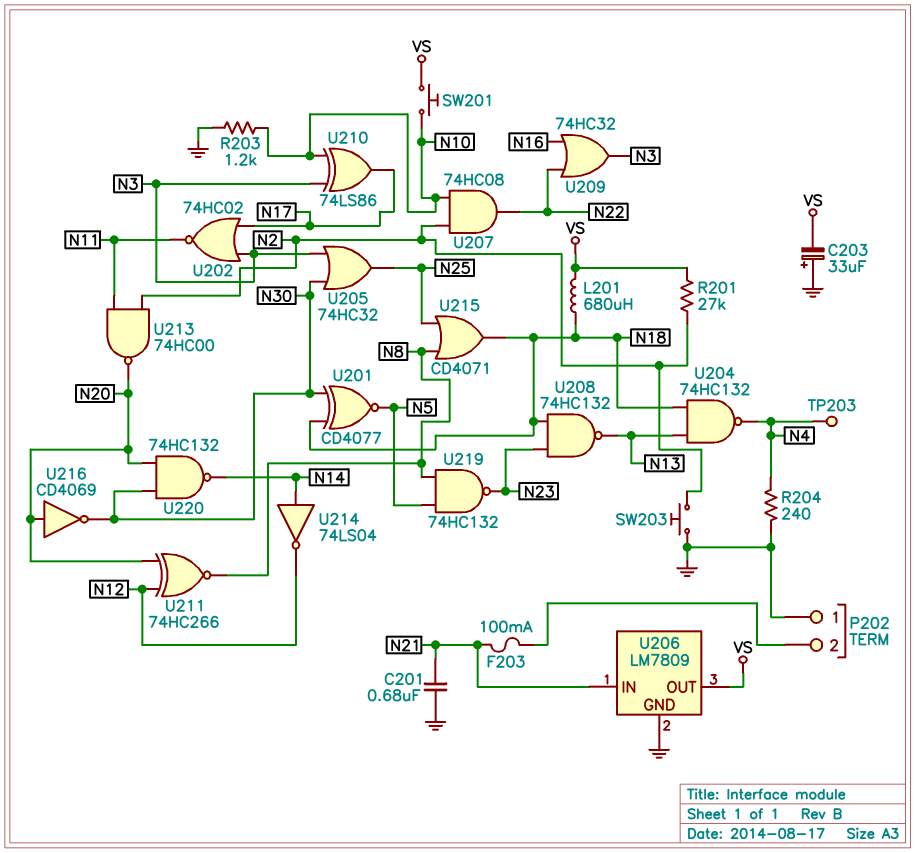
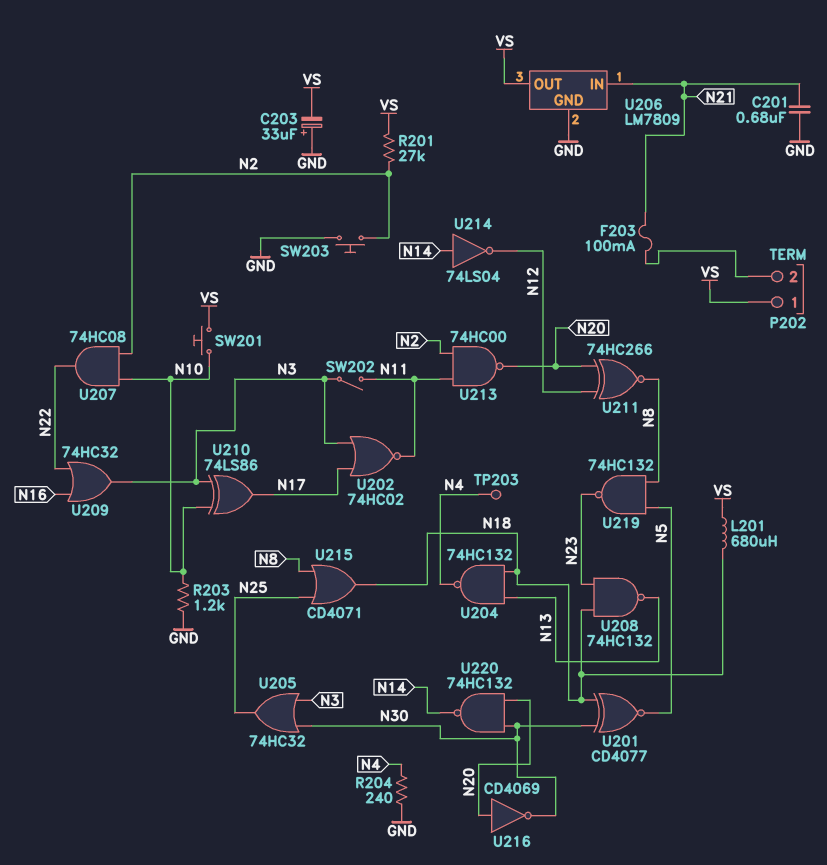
P202 pin 1: GND -> VS
SW202: none -> switch (N3, N11)

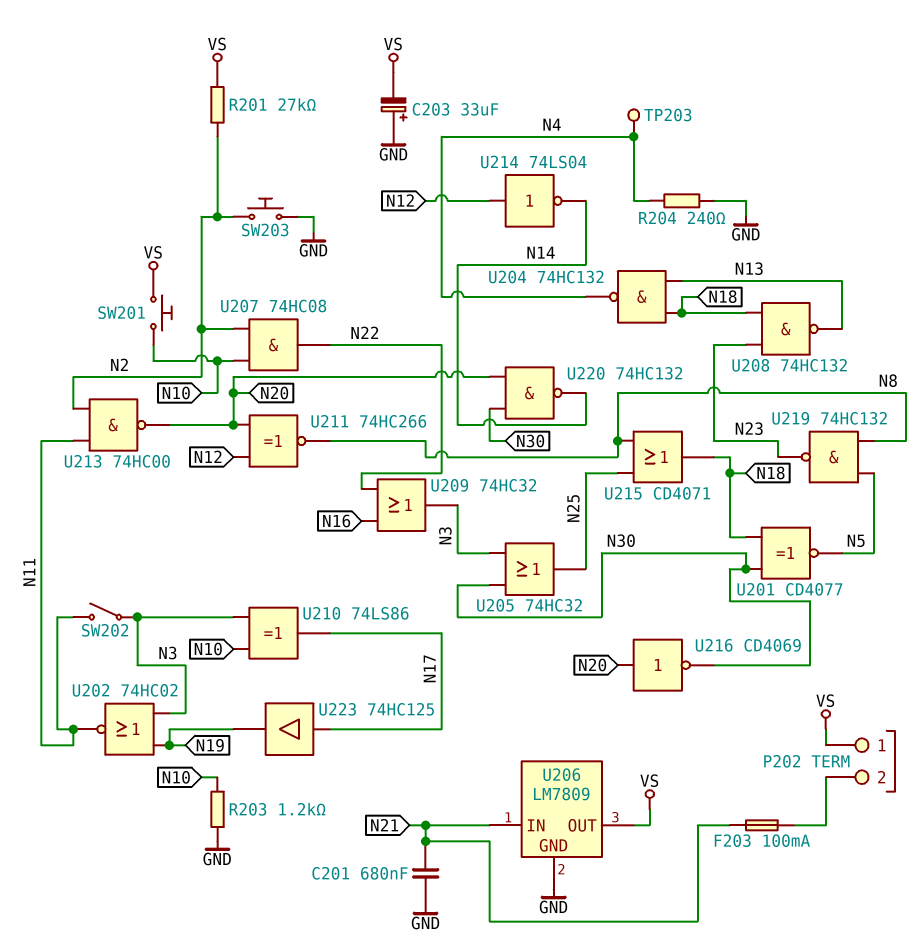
L201: 680uH (N18, VS) -> none
U202: NOR 74HC02 (in N3, in N17, out N11) -> NOR 74HC02 (in N3, in N19, out N11)
U214: NOT 74LS04 (in N14, out N12) -> NOT 74LS04 (in N12, out N14)
U223: none -> buffer 74HC125 (in N17, out N19)

